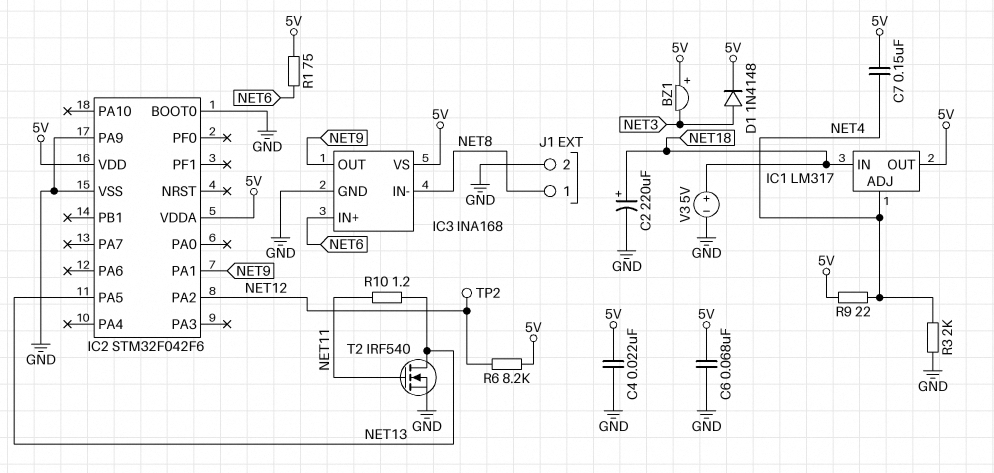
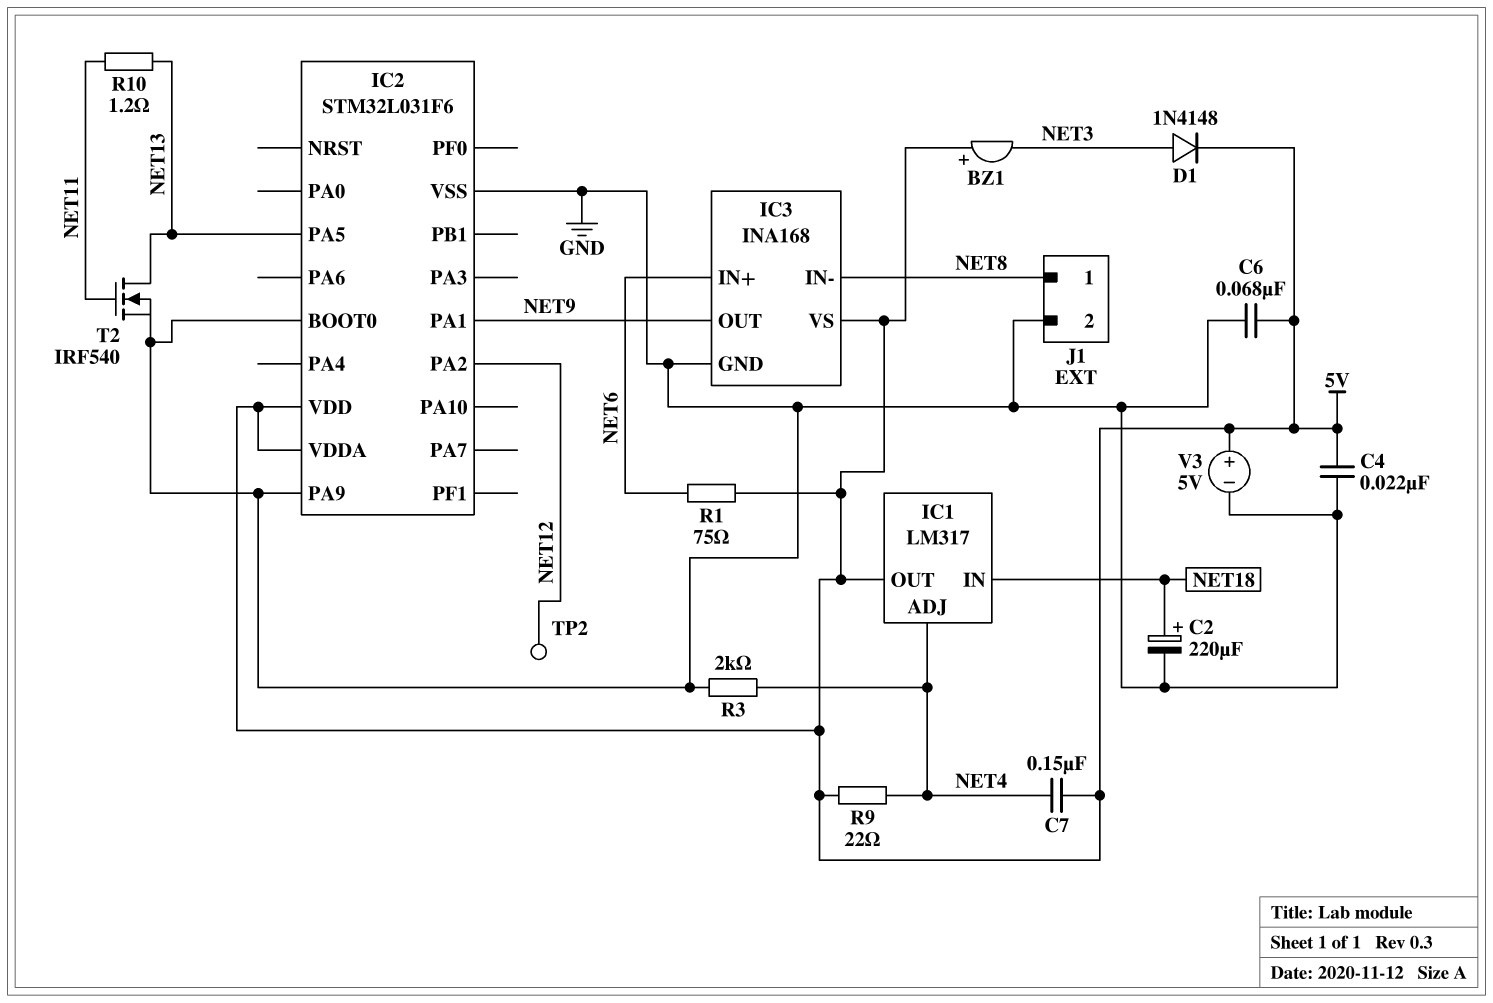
IC2: STM32F042F6 -> STM32L031F6
R6: 8.2k (5V, NET12) -> none
V3: 5V (plus NET18, minus GND) -> 5V (plus 5V, minus GND)

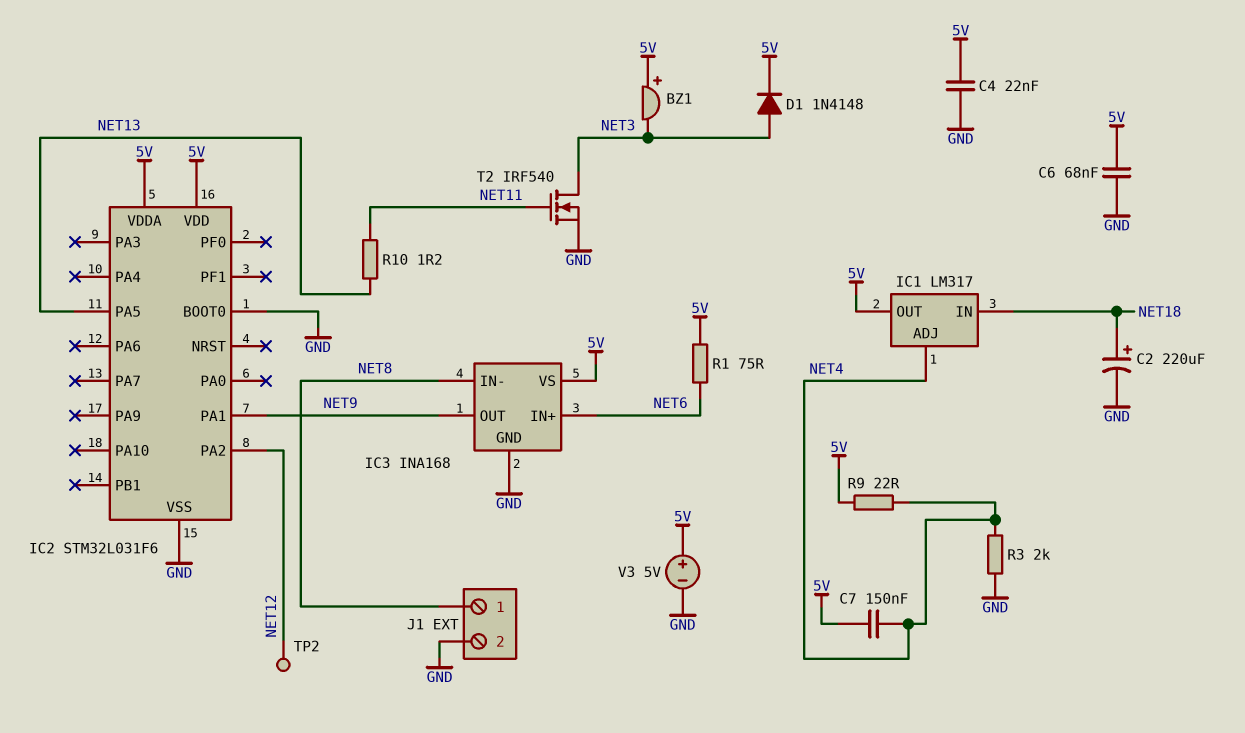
IC2 pin PA9: GND -> none
T2: NMOS IRF540 (G NET11, D NET13, S GND) -> NMOS IRF540 (G NET11, D NET3, S GND)

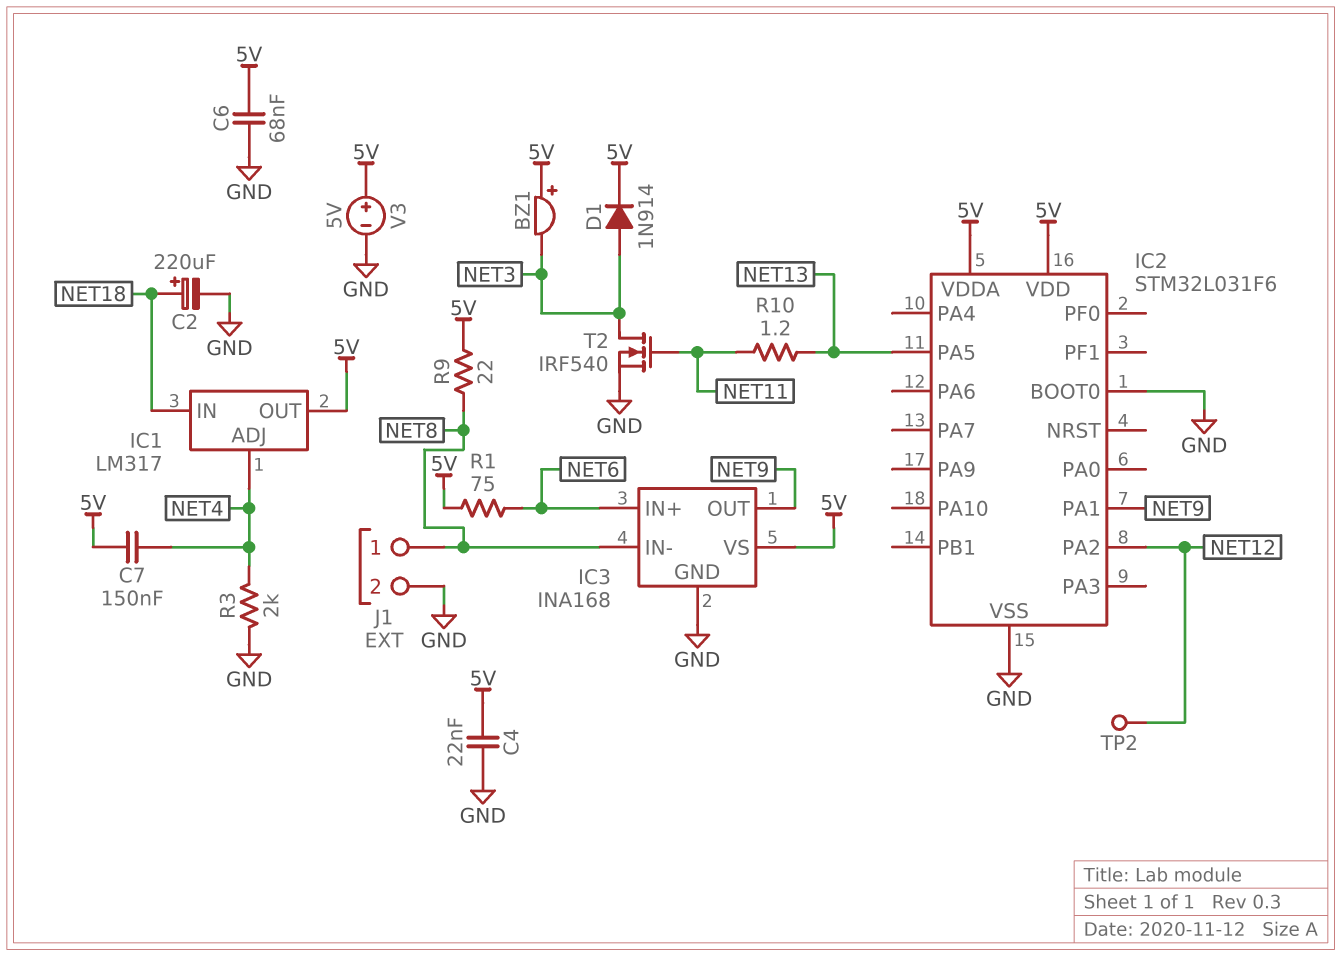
D1: diode 1N4148 (A NET3, K 5V) -> diode 1N914 (A NET3, K 5V)
R9: 22 (5V, NET4) -> 22 (5V, NET8)

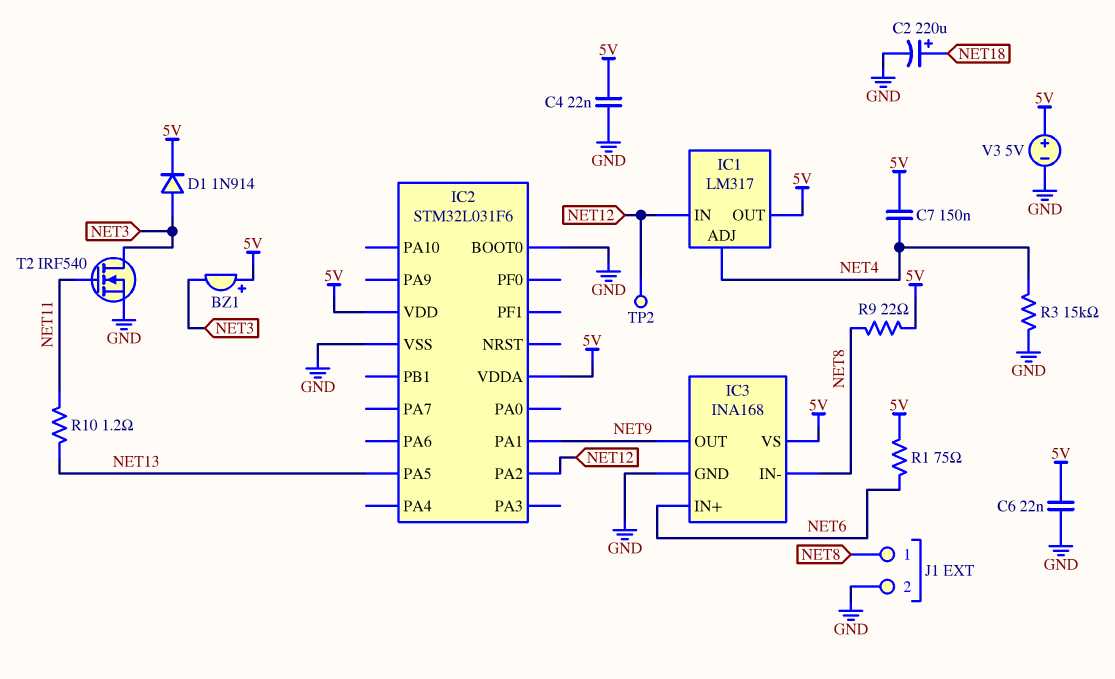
C6: 68nF (5V, GND) -> 22nF (5V, GND)
IC1 pin IN: NET18 -> NET12
R3: 2k (GND, NET4) -> 15k (GND, NET4)

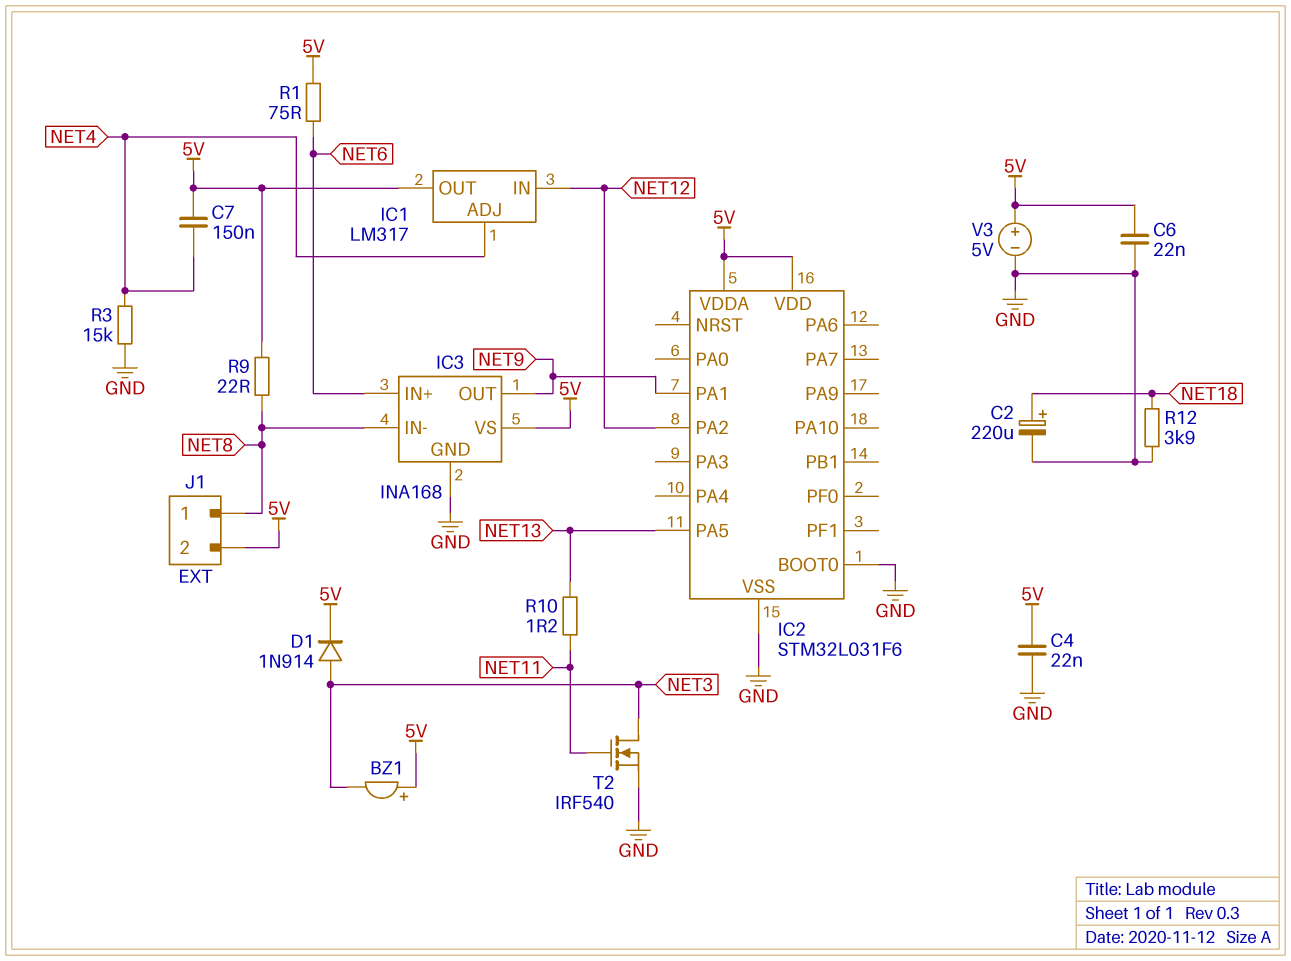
J1 pin 2: GND -> 5V
R12: none -> 3.9k (GND, NET18)
TP2: test point (NET12) -> none

